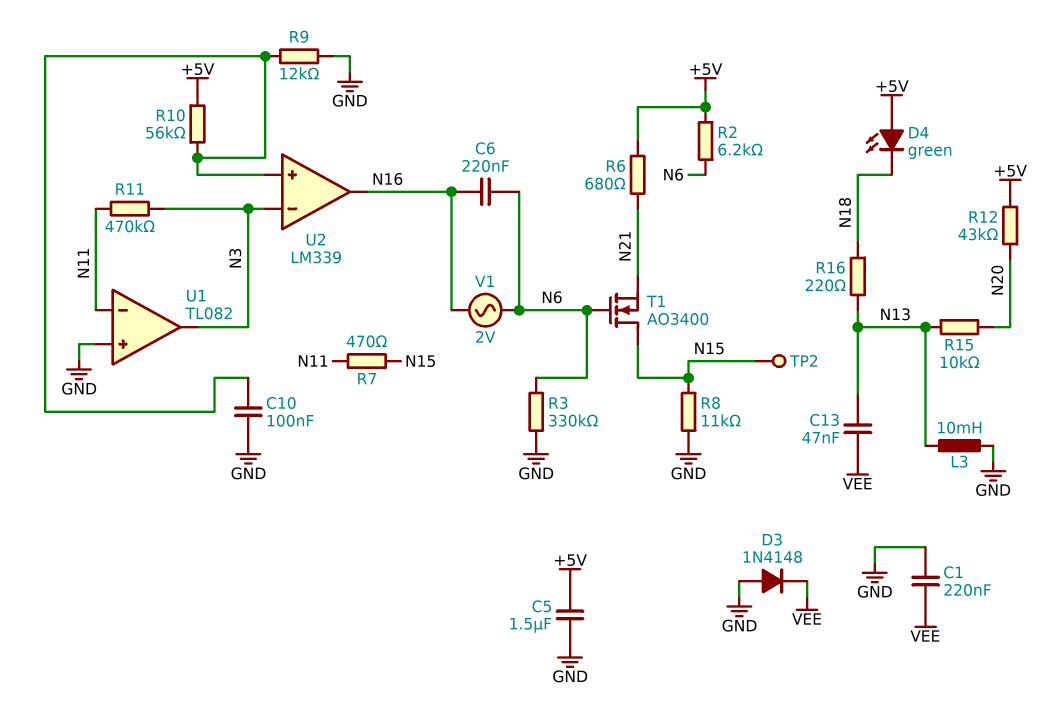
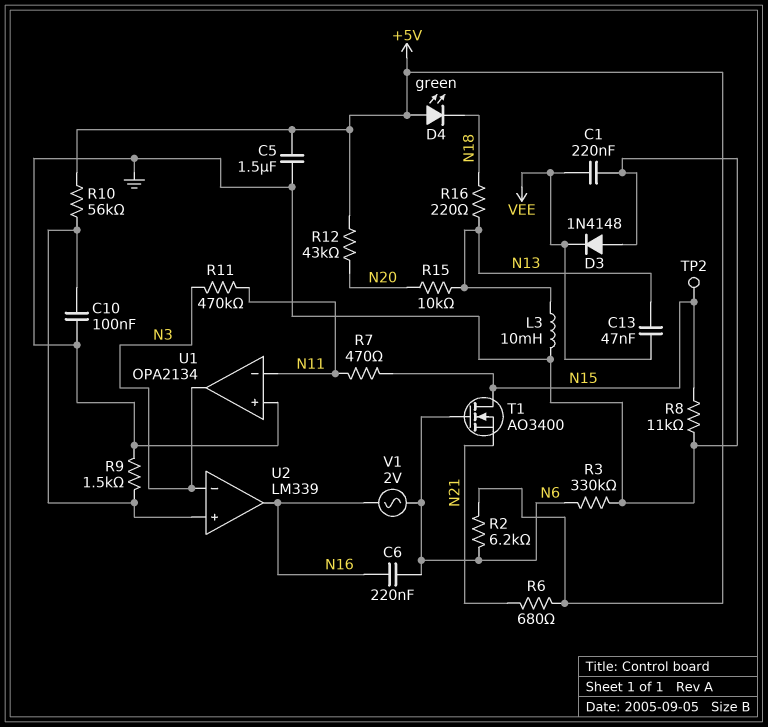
R9: 12k (GND, U2/in+) -> 1.5k (GND, U2/in+)
U1: TL082 -> OPA2134

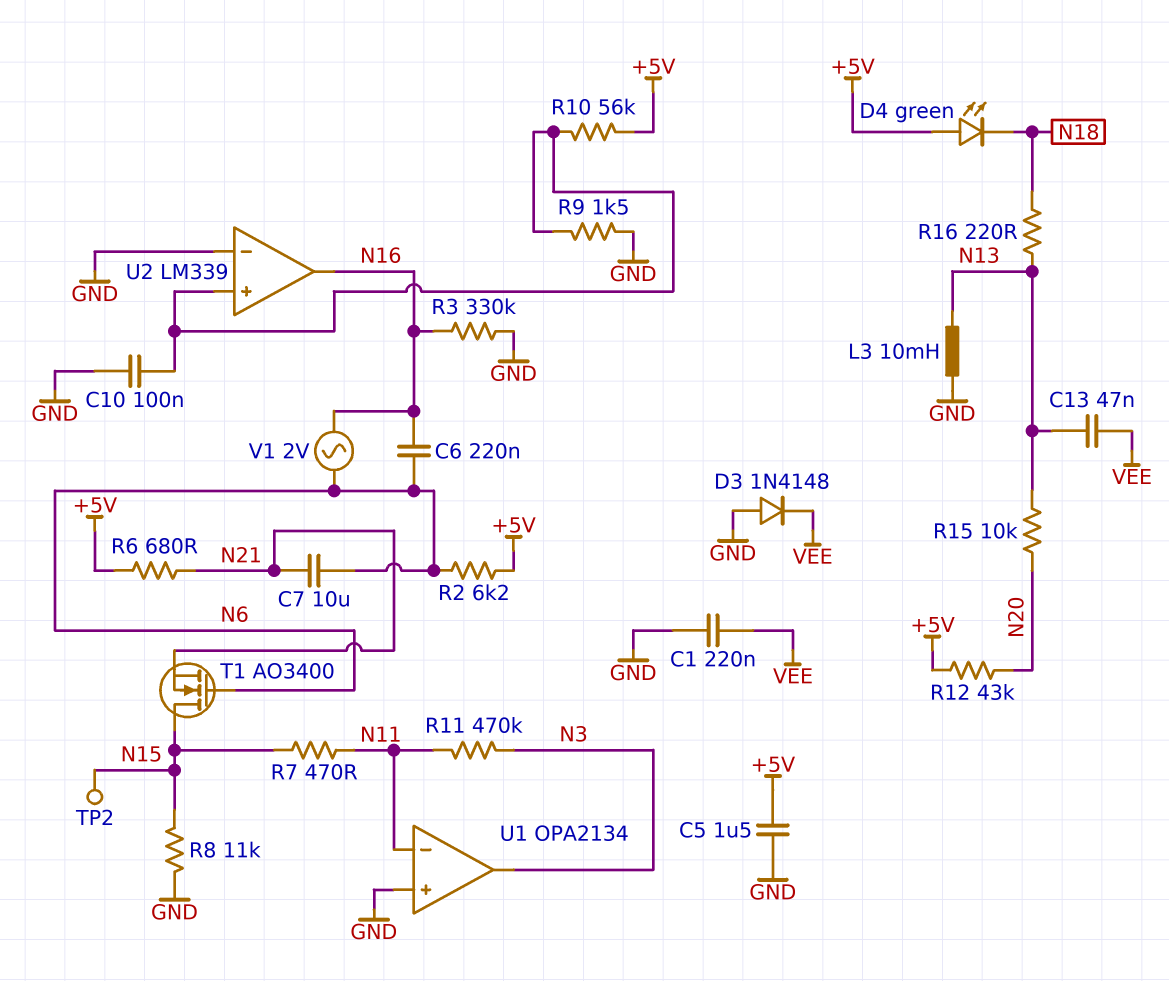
C7: none -> 10uF (N6, N21)
R3: 330k (GND, N6) -> 330k (GND, N16)
U2 pin in-: N3 -> GND

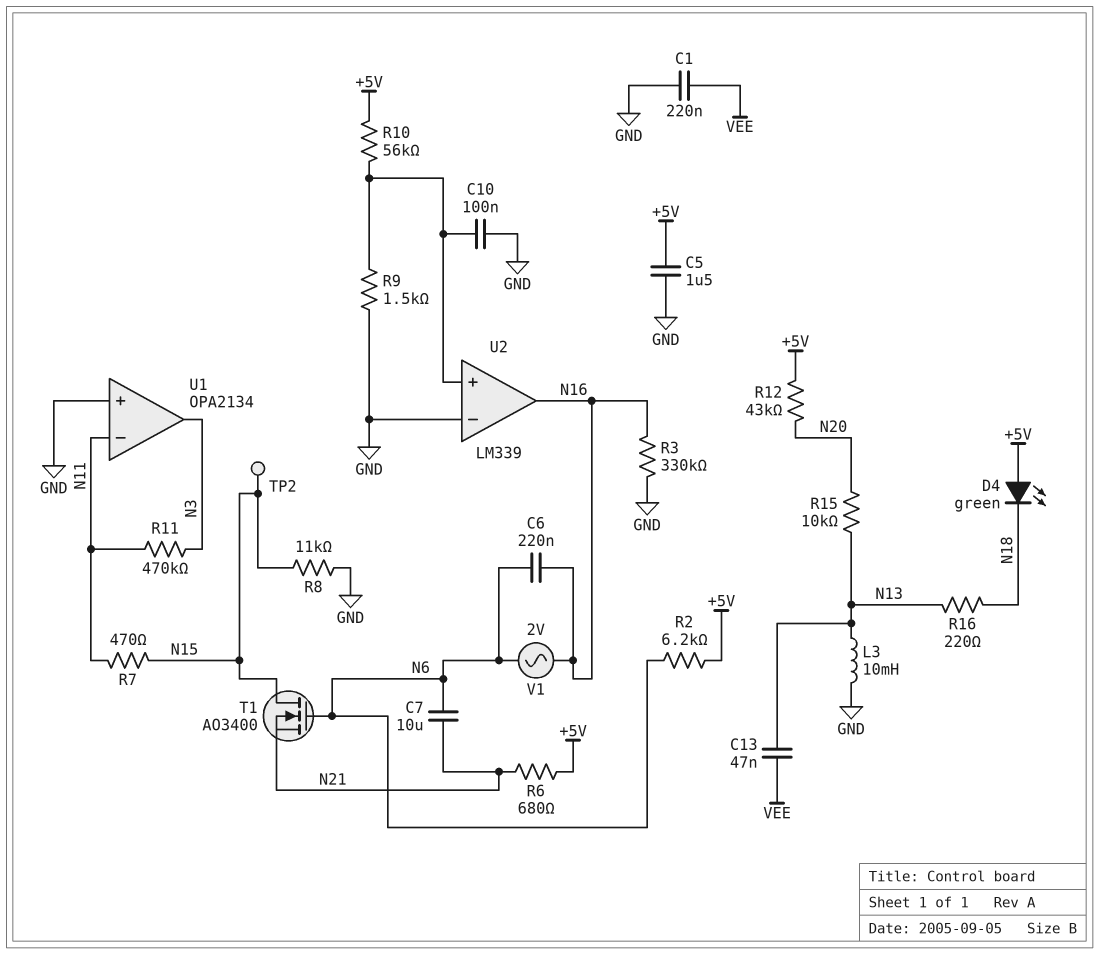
D3: diode 1N4148 (A GND, K VEE) -> none

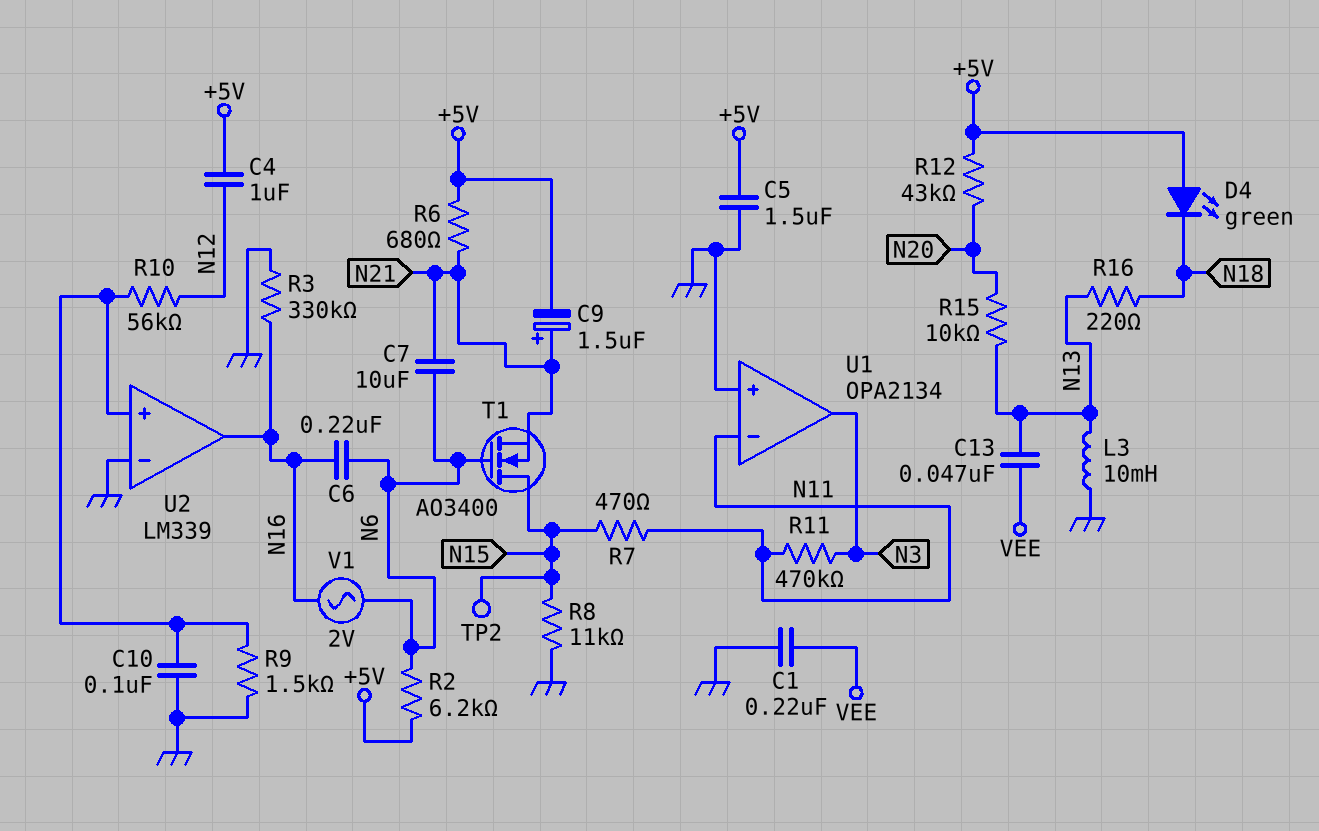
C4: none -> 1uF (+5V, N12)
C9: none -> 1.5uF (plus N21, minus +5V)
R10: 56k (+5V, U2/in+) -> 56k (N12, U2/in+)

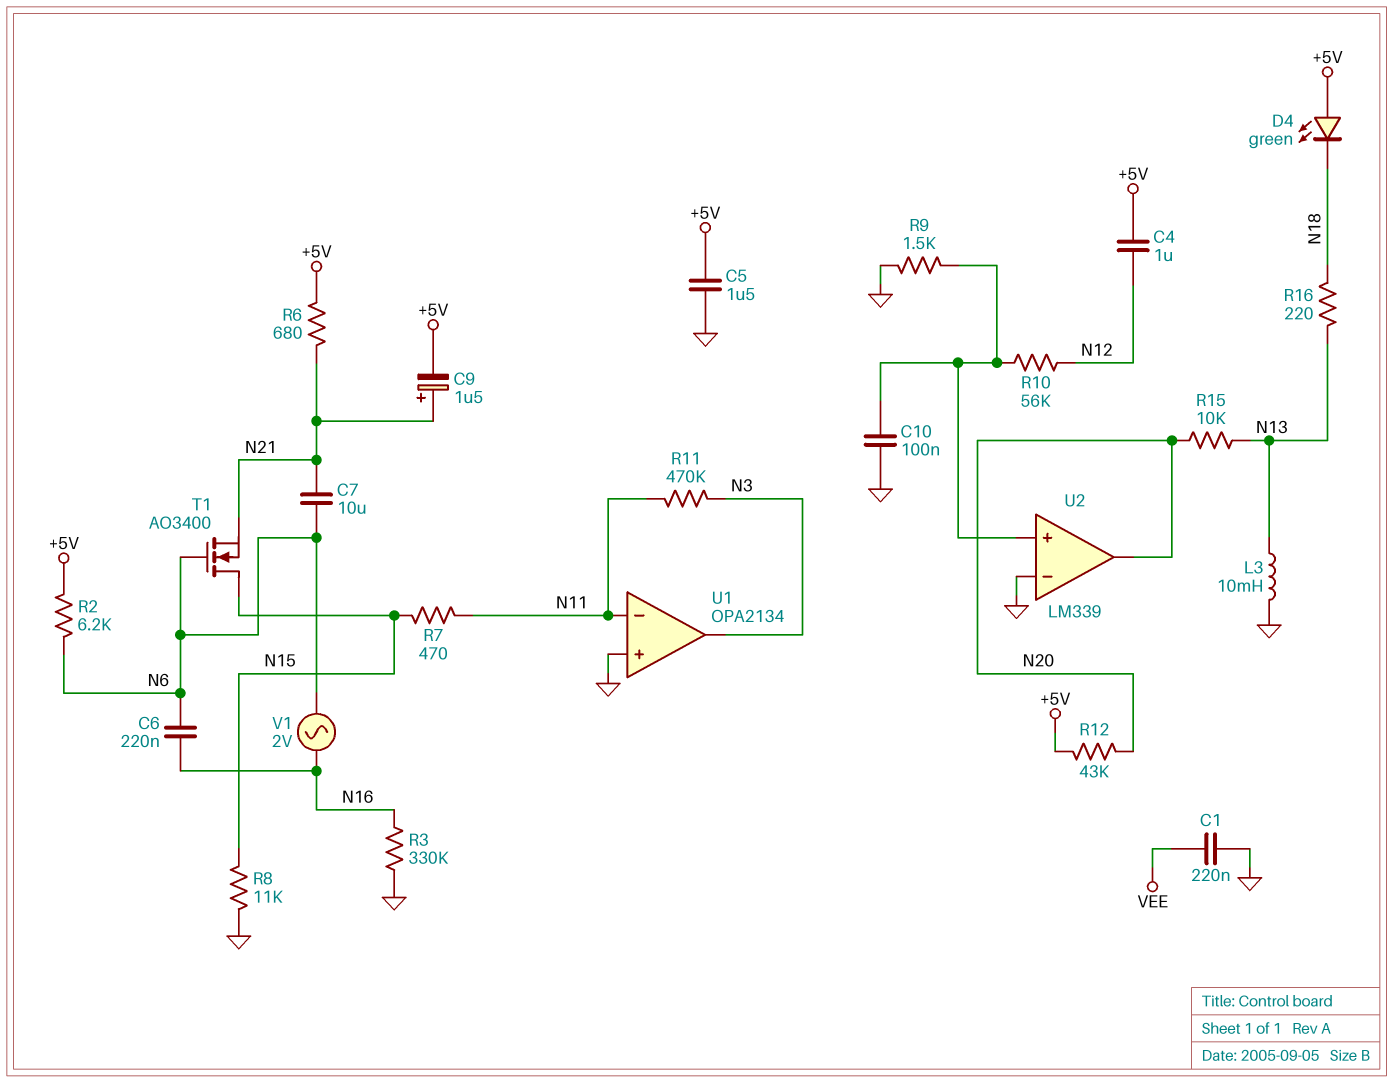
C13: 47nF (N13, VEE) -> none
TP2: test point (N15) -> none
U2 pin out: N16 -> N20

